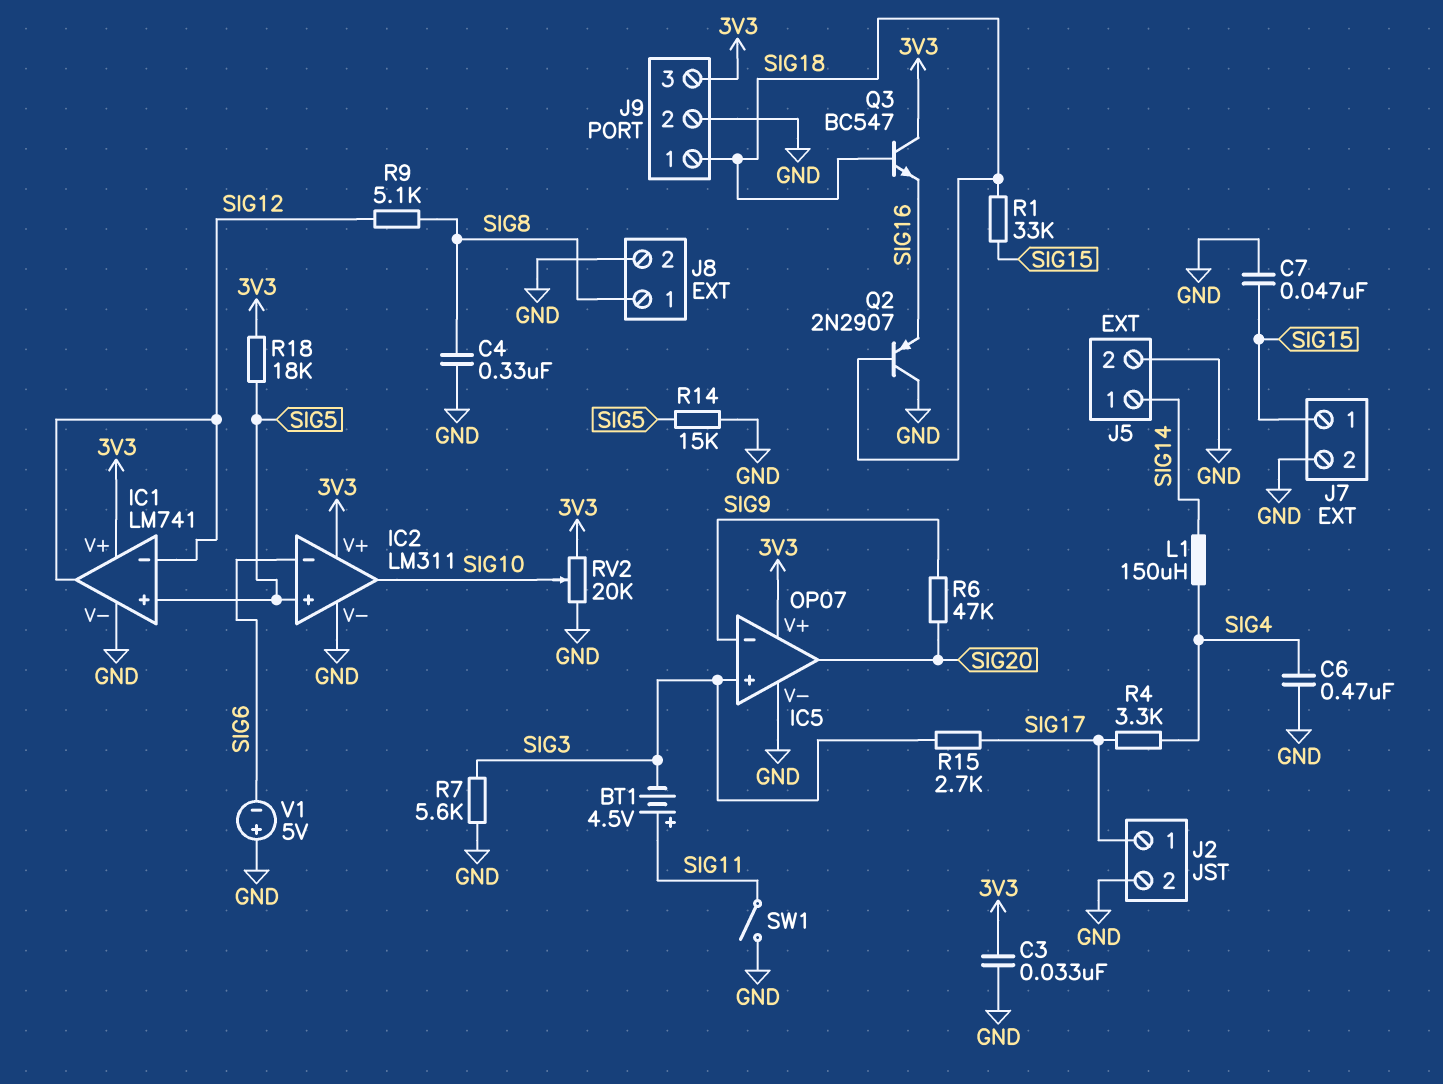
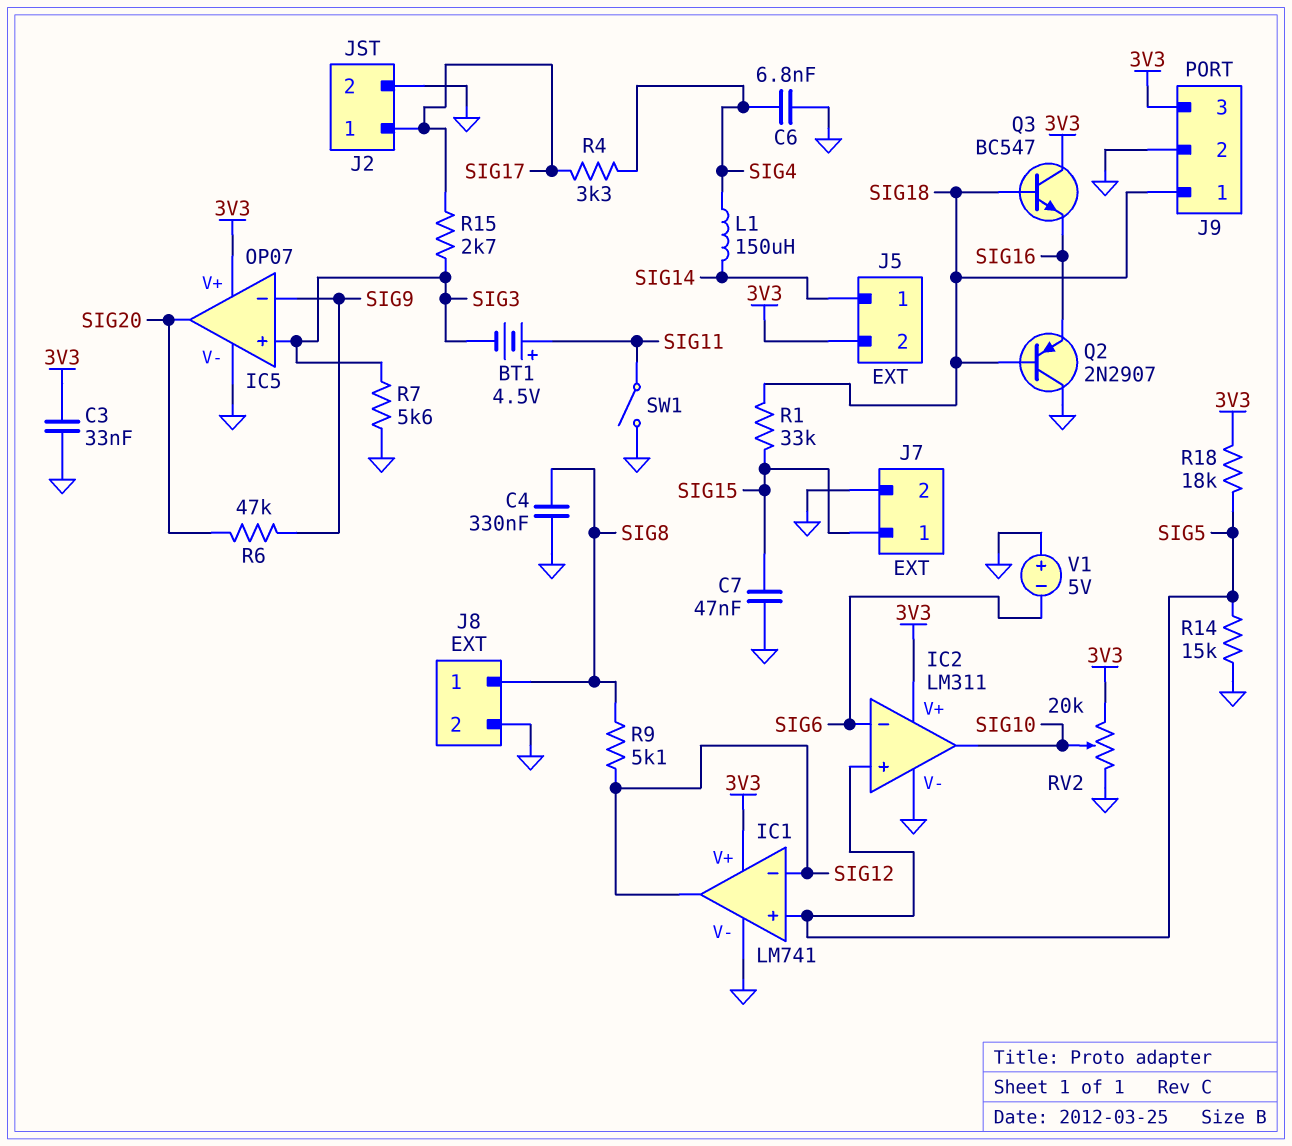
C6: 470nF (GND, SIG4) -> 6.8nF (GND, SIG4)
J5 pin 2: GND -> 3V3

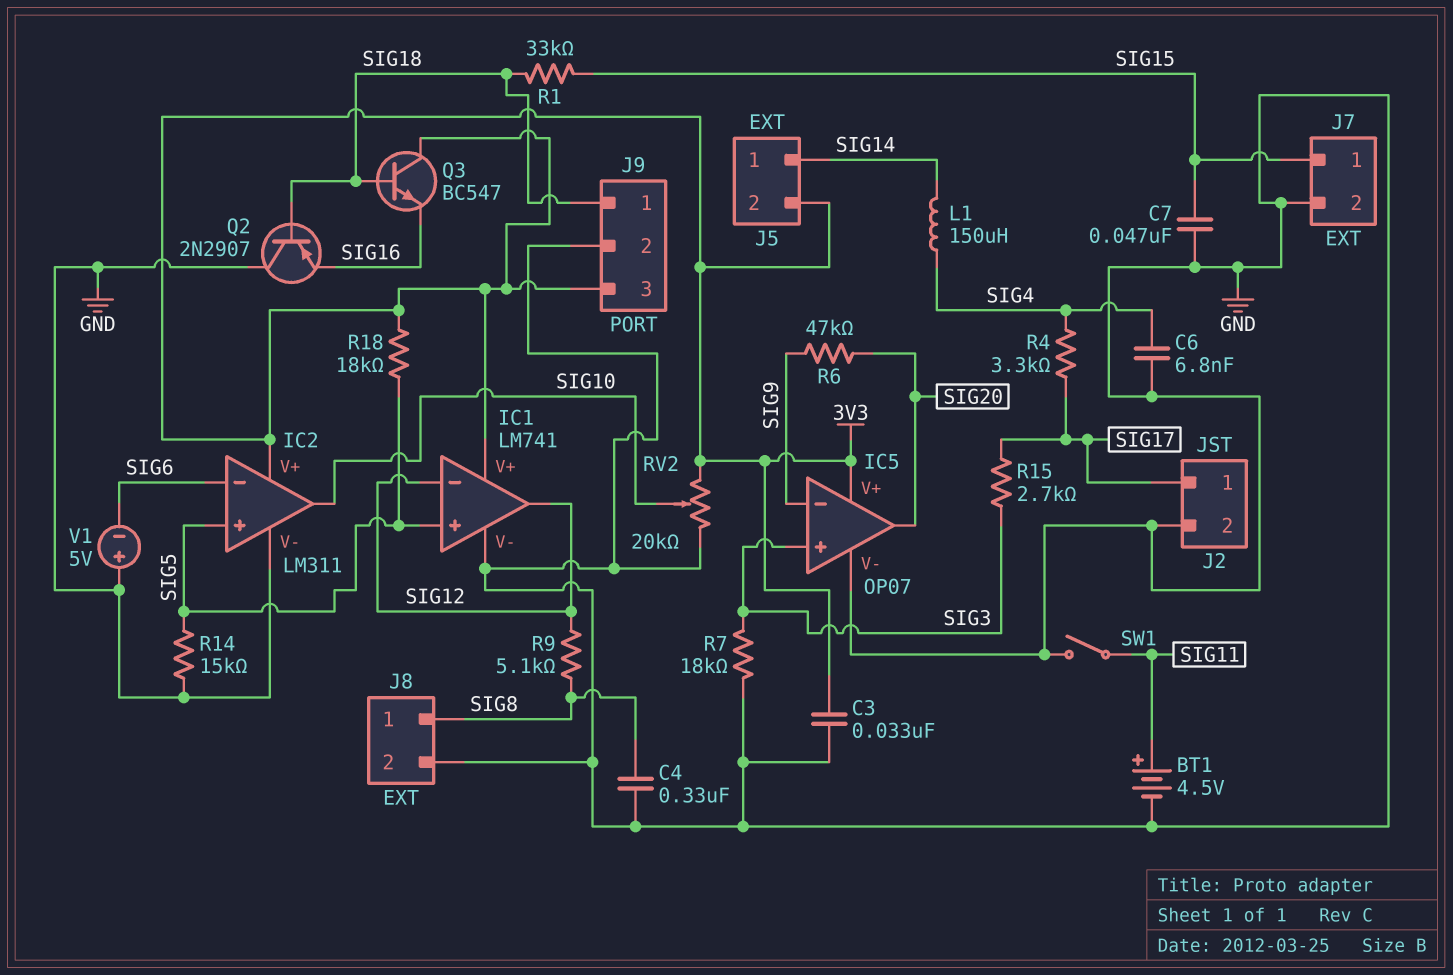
BT1: 4.5V (plus SIG11, minus SIG3) -> 4.5V (plus SIG11, minus GND)
R7: 5.6k (GND, SIG3) -> 18k (GND, SIG3)

